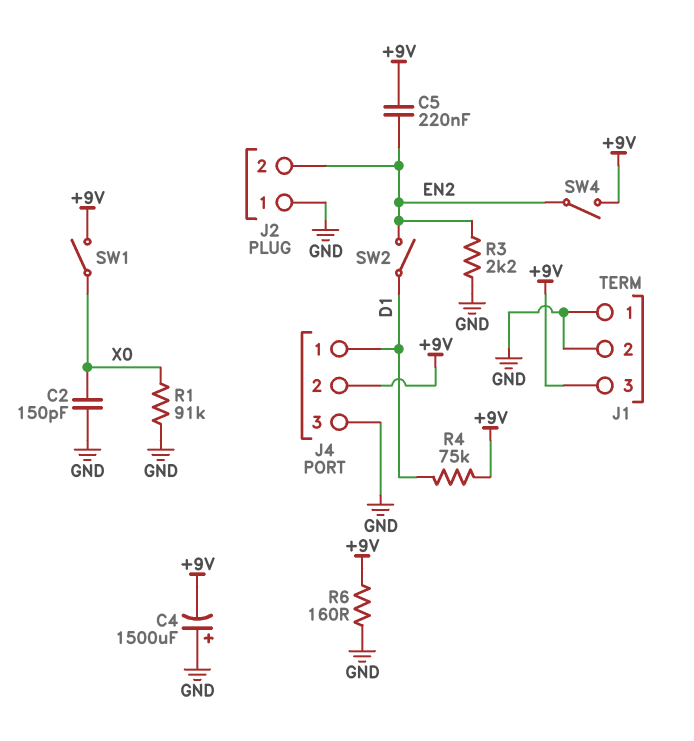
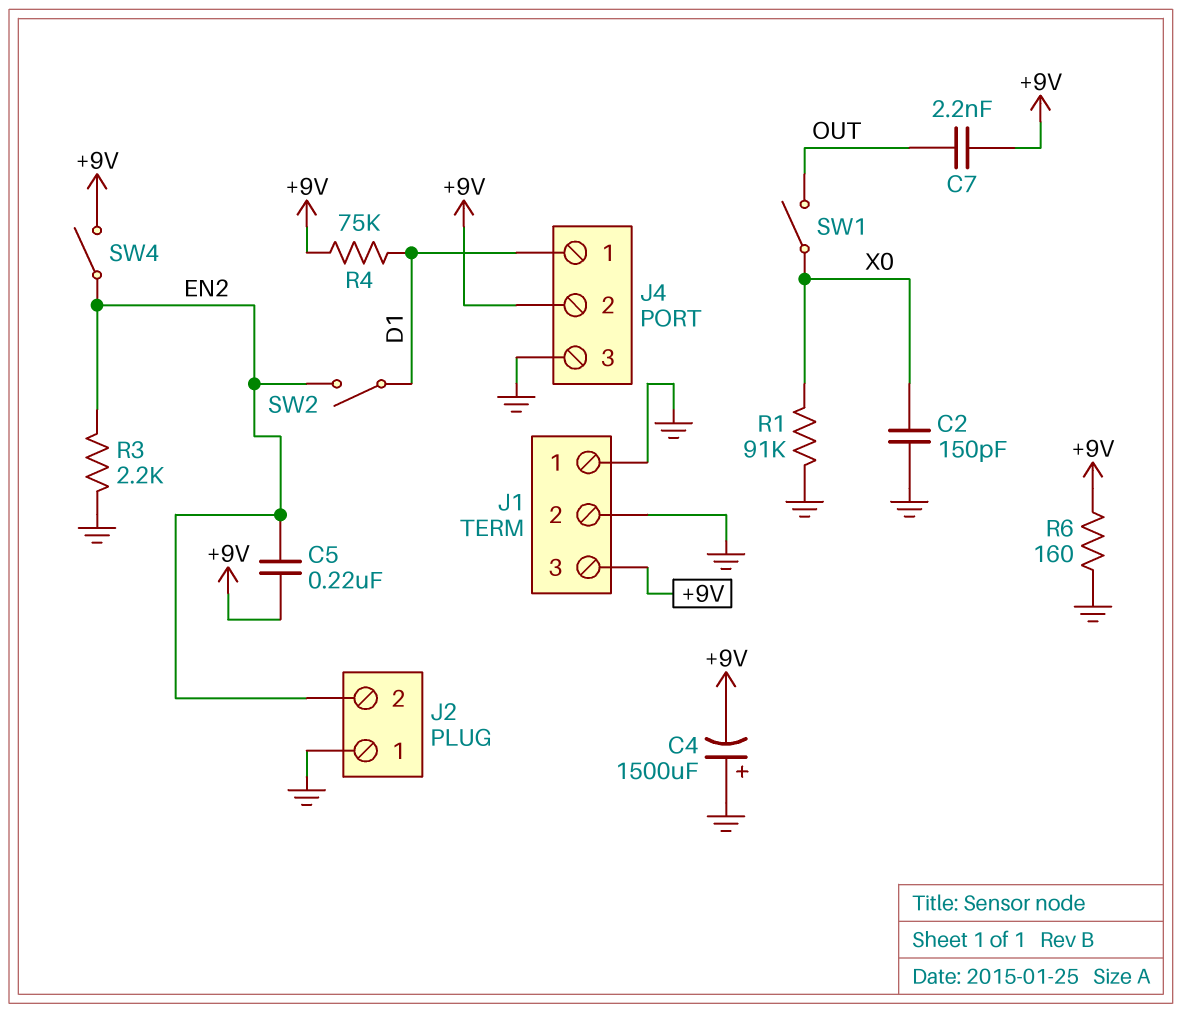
C7: none -> 2.2nF (+9V, OUT)
SW1: switch (+9V, X0) -> switch (OUT, X0)

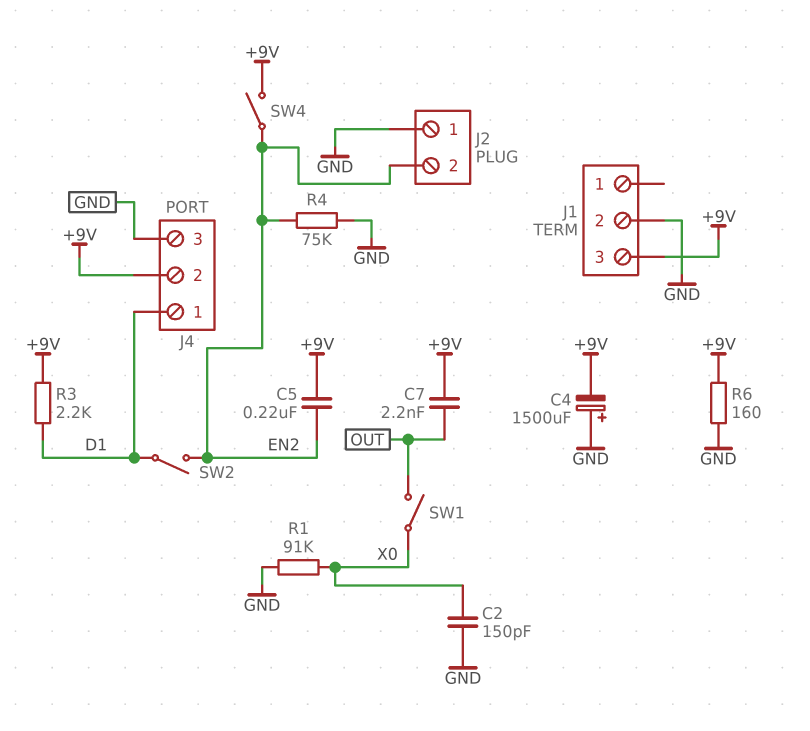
J1 pin 1: GND -> none
R3: 2.2k (EN2, GND) -> 2.2k (+9V, D1)
R4: 75k (+9V, D1) -> 75k (EN2, GND)

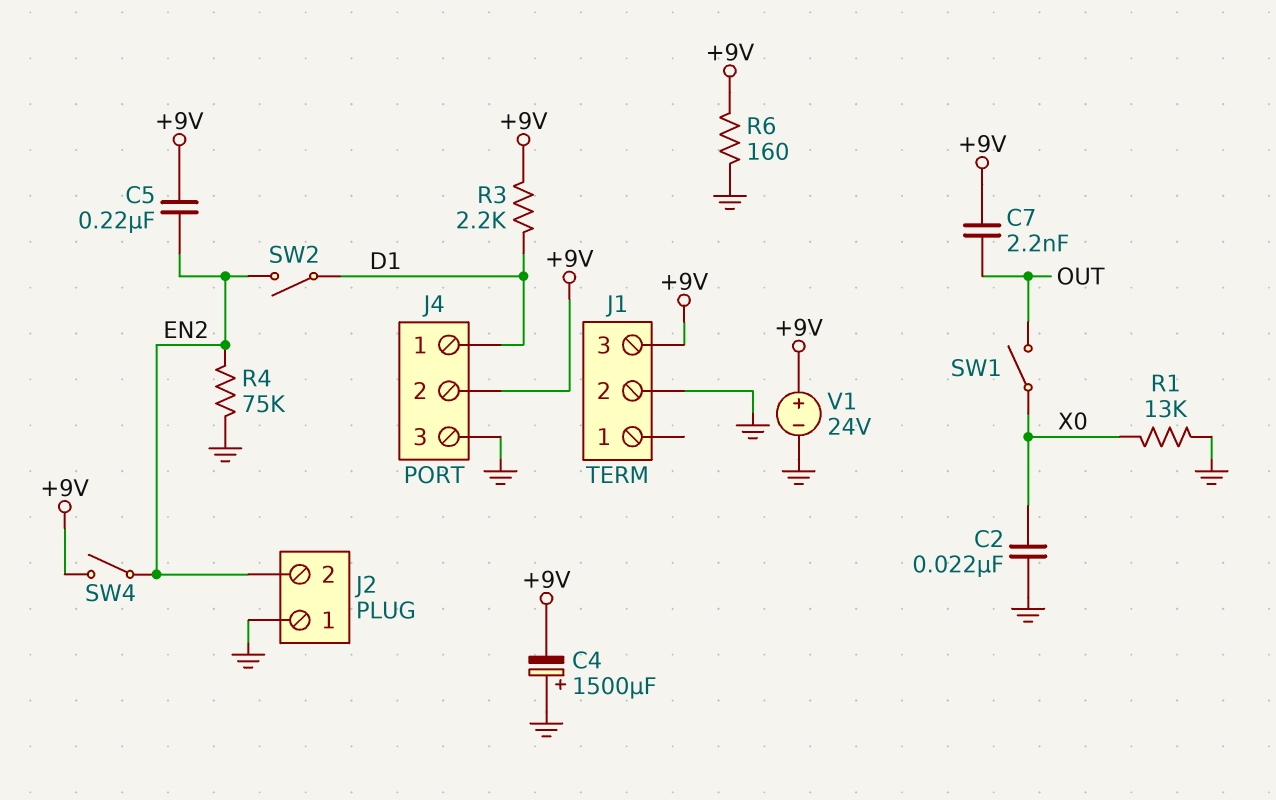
C2: 150pF (GND, X0) -> 22nF (GND, X0)
R1: 91k (GND, X0) -> 13k (GND, X0)
V1: none -> 24V (plus +9V, minus GND)

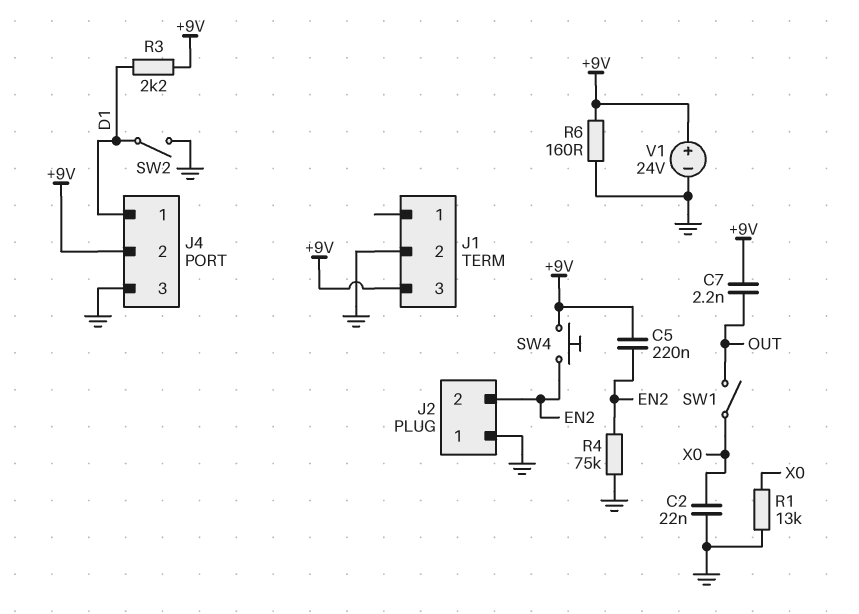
C4: 1500uF (plus GND, minus +9V) -> none
SW2: switch (D1, EN2) -> switch (D1, GND)
SW4: switch (+9V, EN2) -> button (+9V, EN2)

